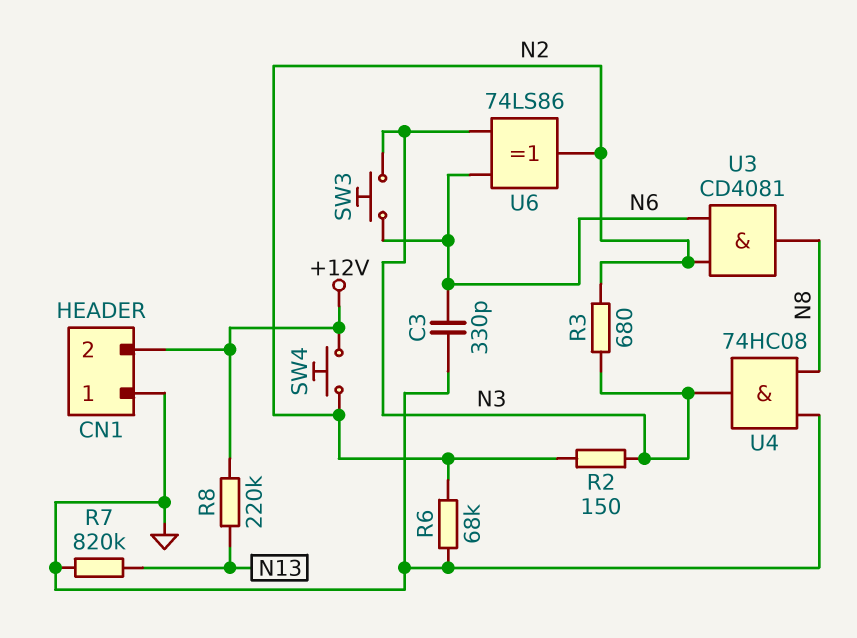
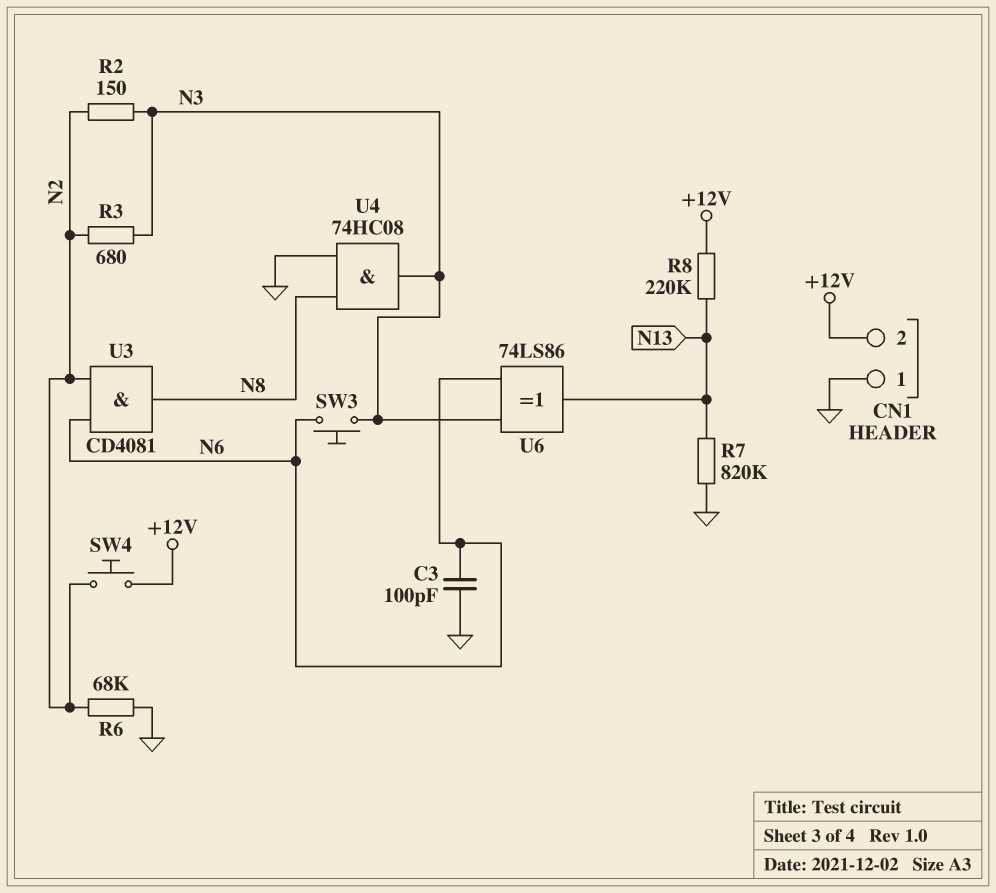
C3: 330pF (GND, N6) -> 100pF (GND, N6)
U6: XOR 74LS86 (in N3, in N6, out N2) -> XOR 74LS86 (in N3, in N6, out N13)

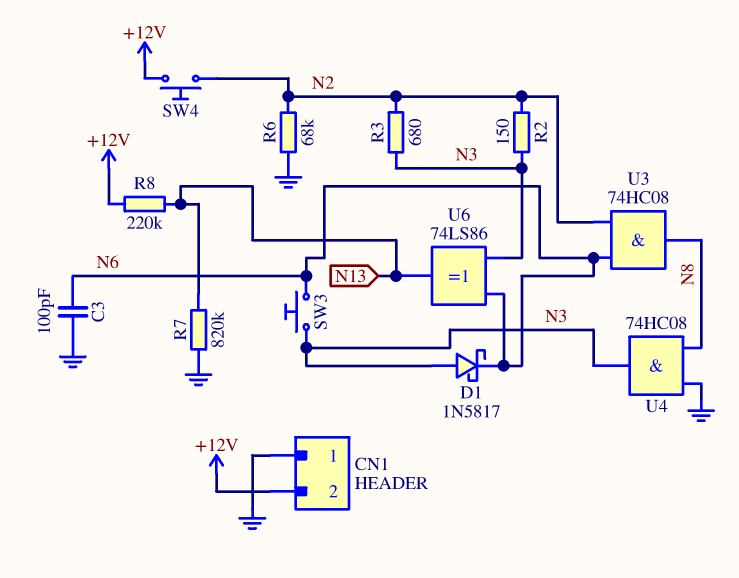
D1: none -> schottky 1N5817 (A N3, K N6)
U3: AND CD4081 (in N2, in N6, out N8) -> AND 74HC08 (in N2, in N6, out N8)

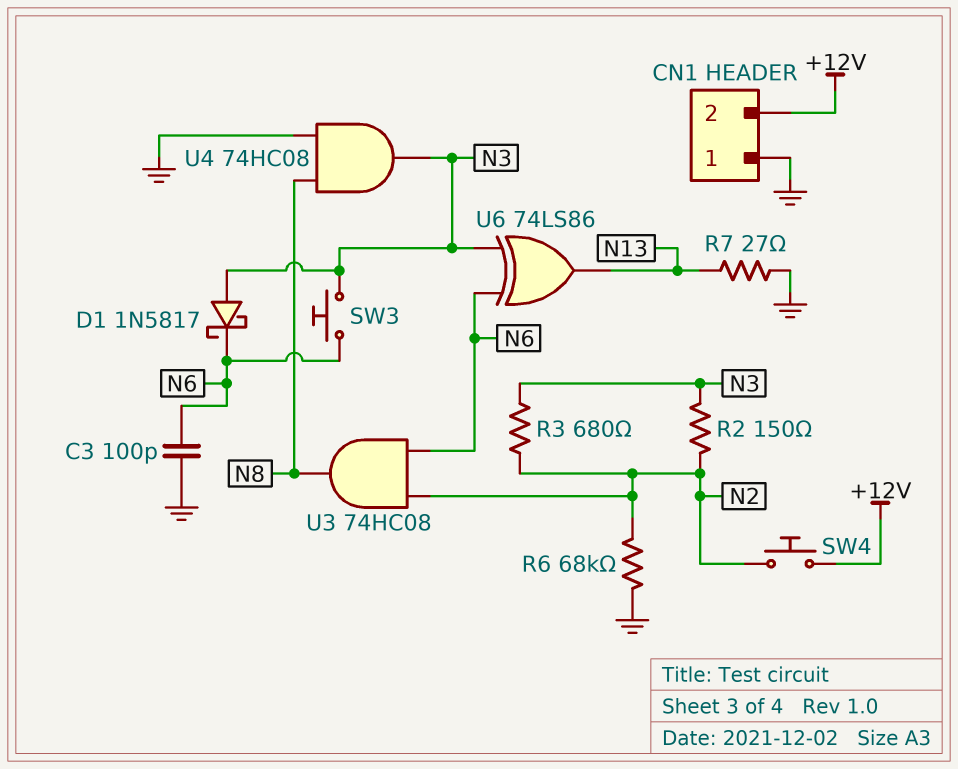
R7: 820k (GND, N13) -> 27 (GND, N13)
R8: 220k (+12V, N13) -> none

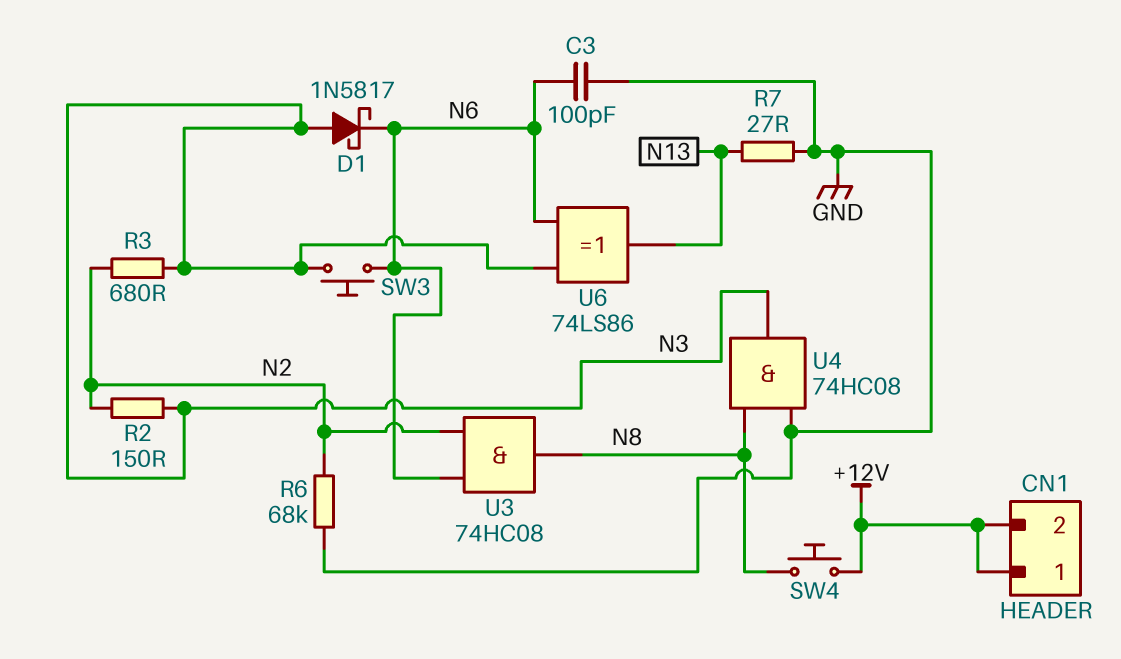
CN1 pin 1: GND -> +12V
SW4: button (+12V, N2) -> button (+12V, N8)

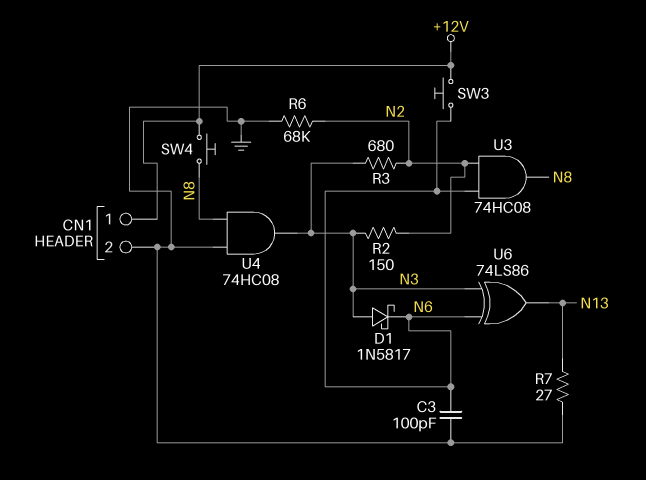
CN1 pin 2: +12V -> GND
SW3: button (N3, N6) -> button (+12V, N6)

